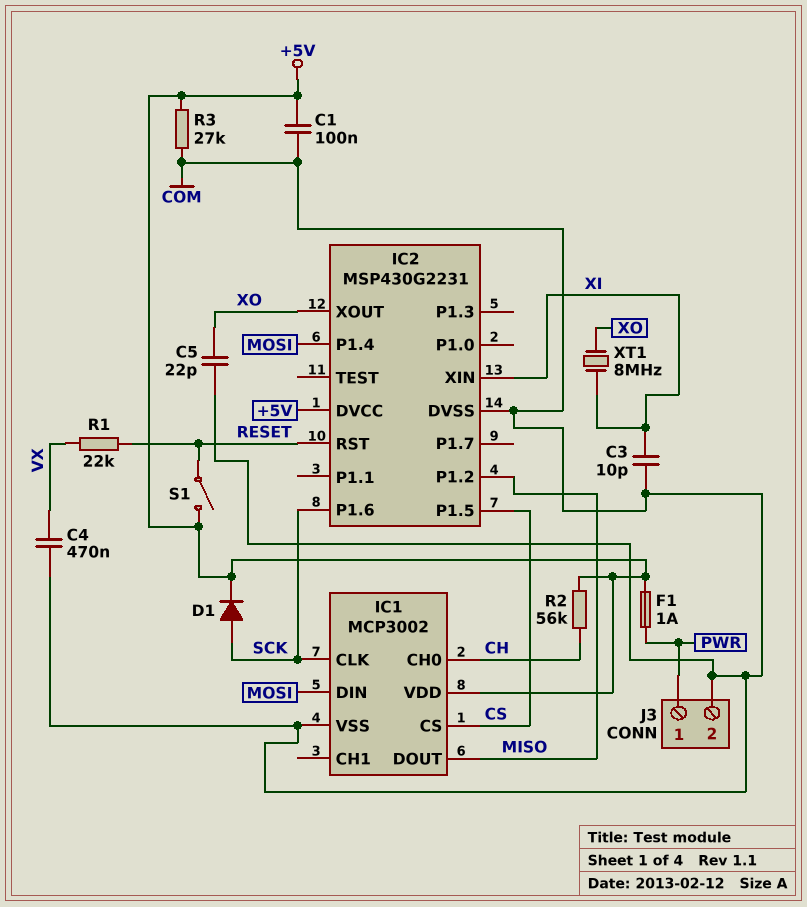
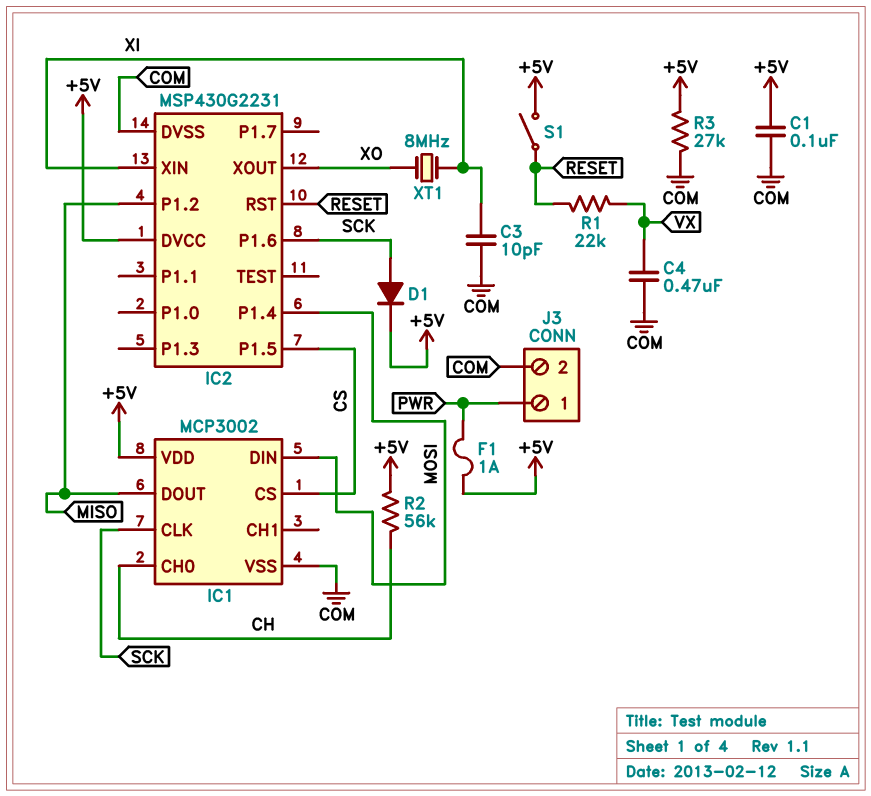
C5: 22pF (COM, XO) -> none

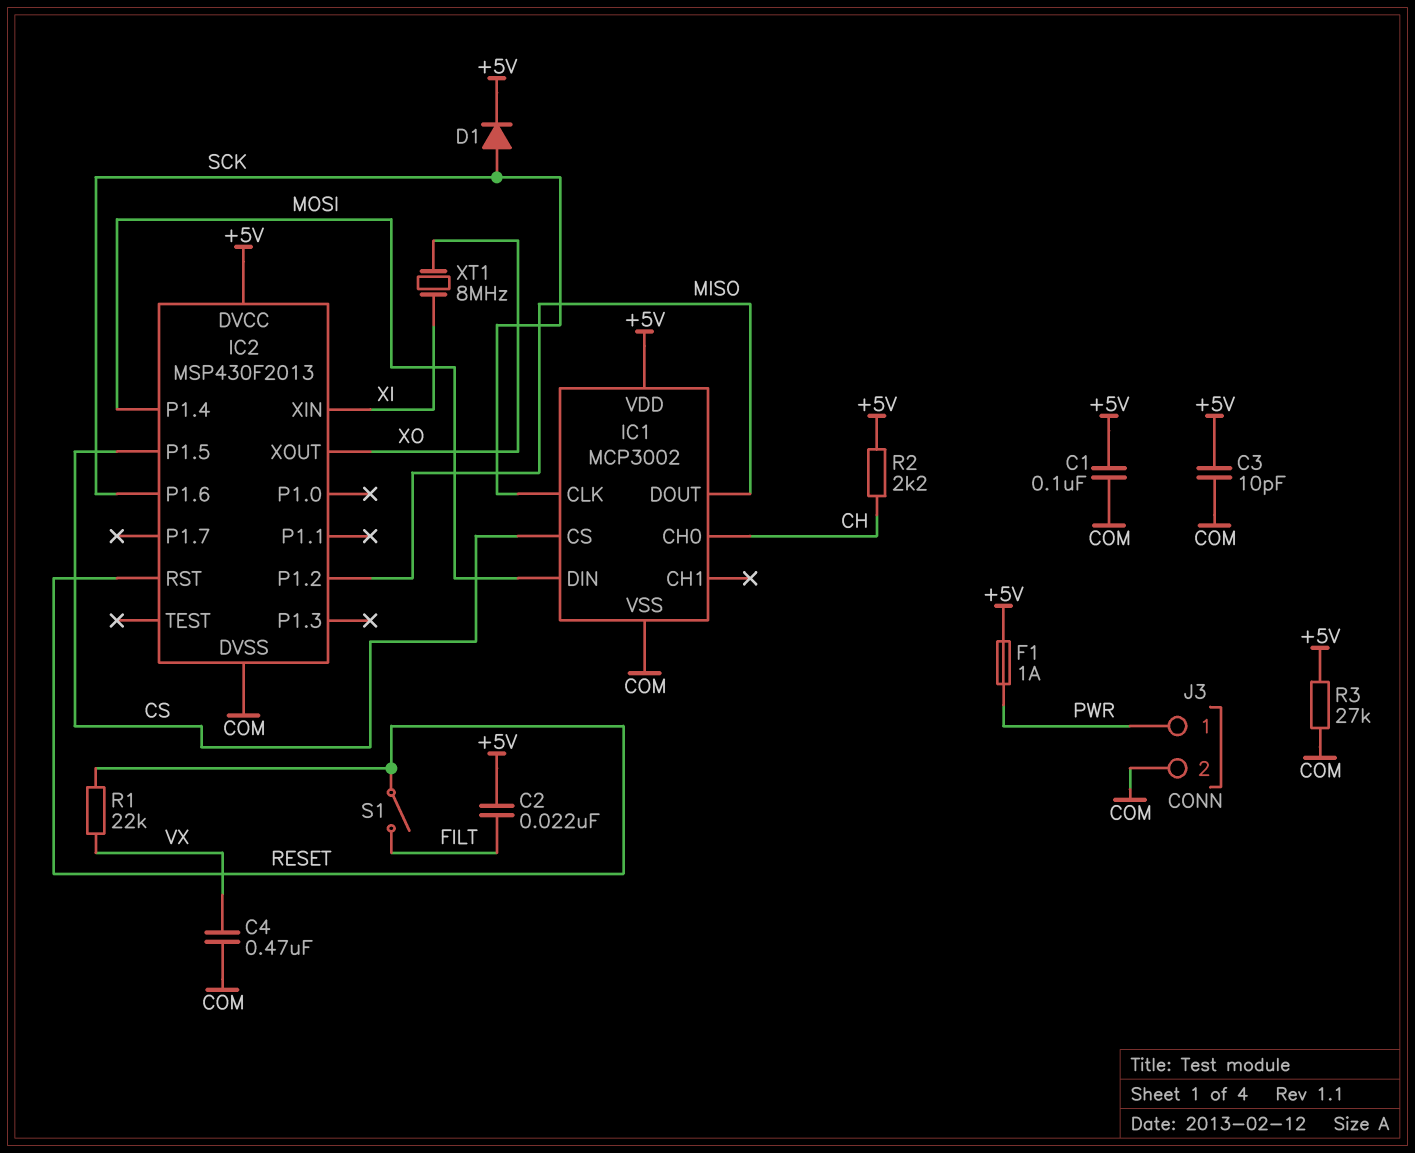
C2: none -> 22nF (+5V, FILT)
C3: 10pF (COM, XI) -> 10pF (+5V, COM)
IC2: MSP430G2231 -> MSP430F2013
R2: 56k (+5V, CH) -> 2.2k (+5V, CH)
S1: switch (+5V, RESET) -> switch (FILT, RESET)

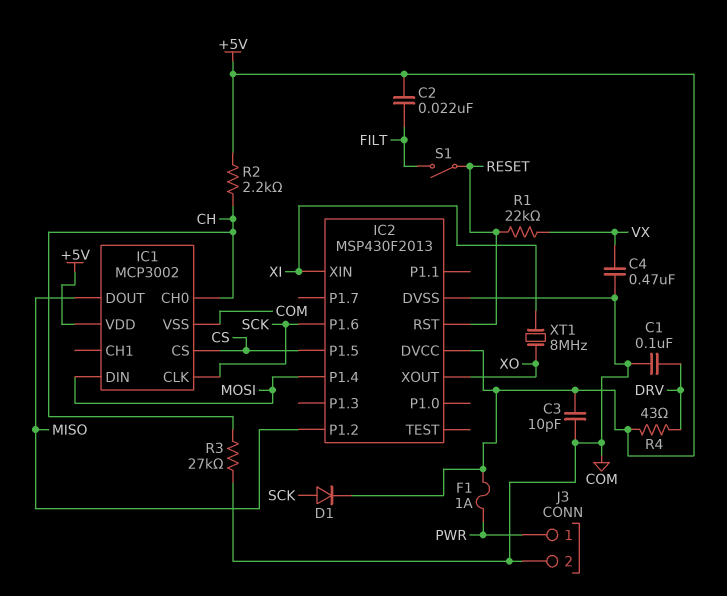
C1: 100nF (+5V, COM) -> 100nF (COM, DRV)
R3: 27k (+5V, COM) -> 27k (CH, COM)
R4: none -> 43 (+5V, DRV)

